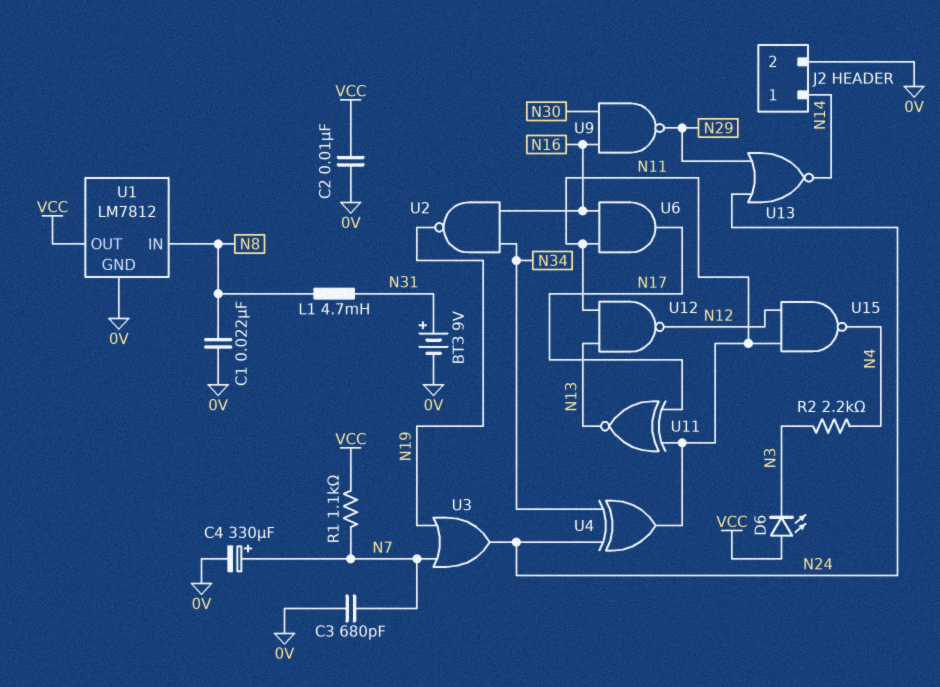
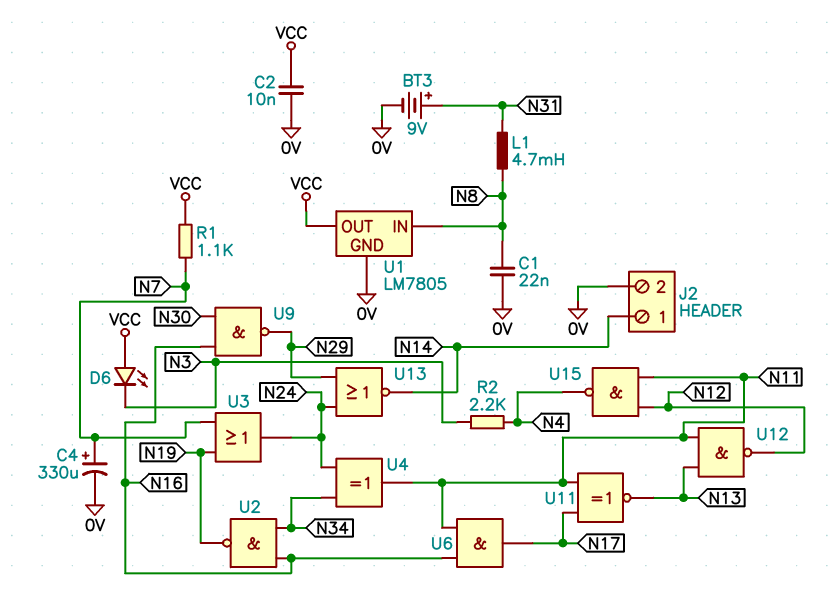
C3: 680pF (0V, N7) -> none
U1: LM7812 -> LM7805

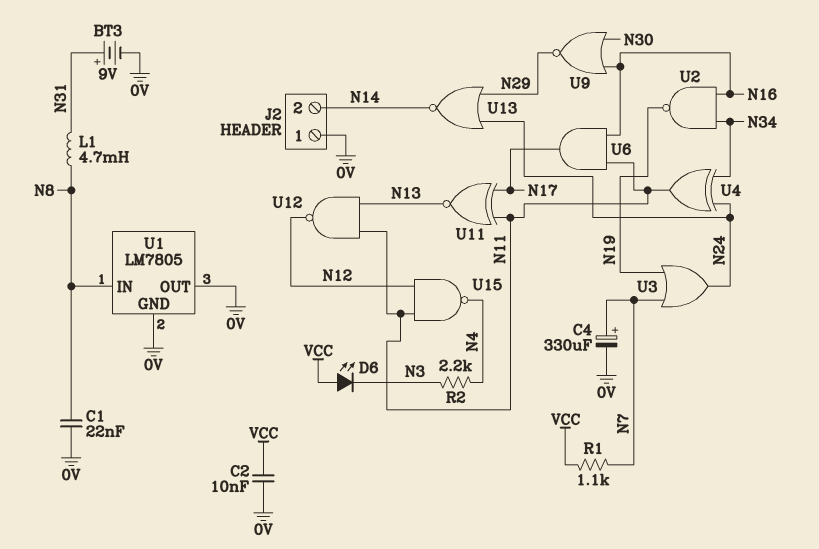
J2 pin 1: N14 -> 0V
J2 pin 2: 0V -> N14
U1 pin OUT: VCC -> 0V
U9: NAND (in N16, in N30, out N29) -> NOR (in N16, in N30, out N29)

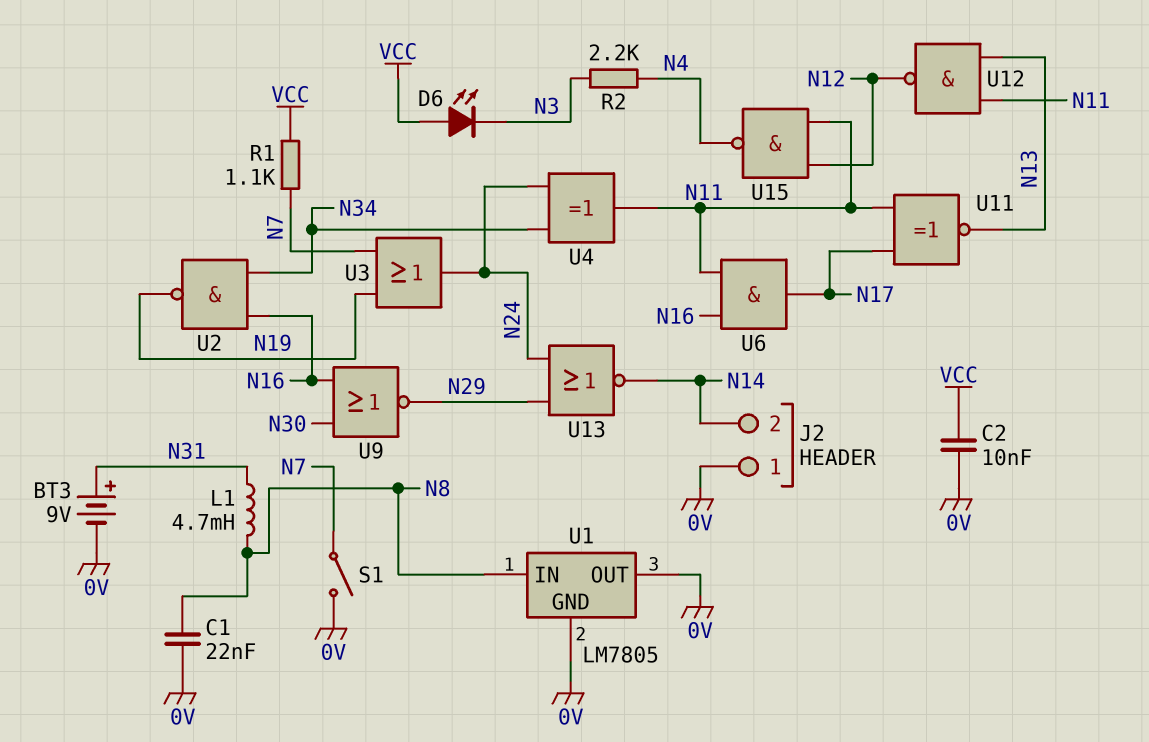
C4: 330uF (plus N7, minus 0V) -> none
S1: none -> switch (0V, N7)

